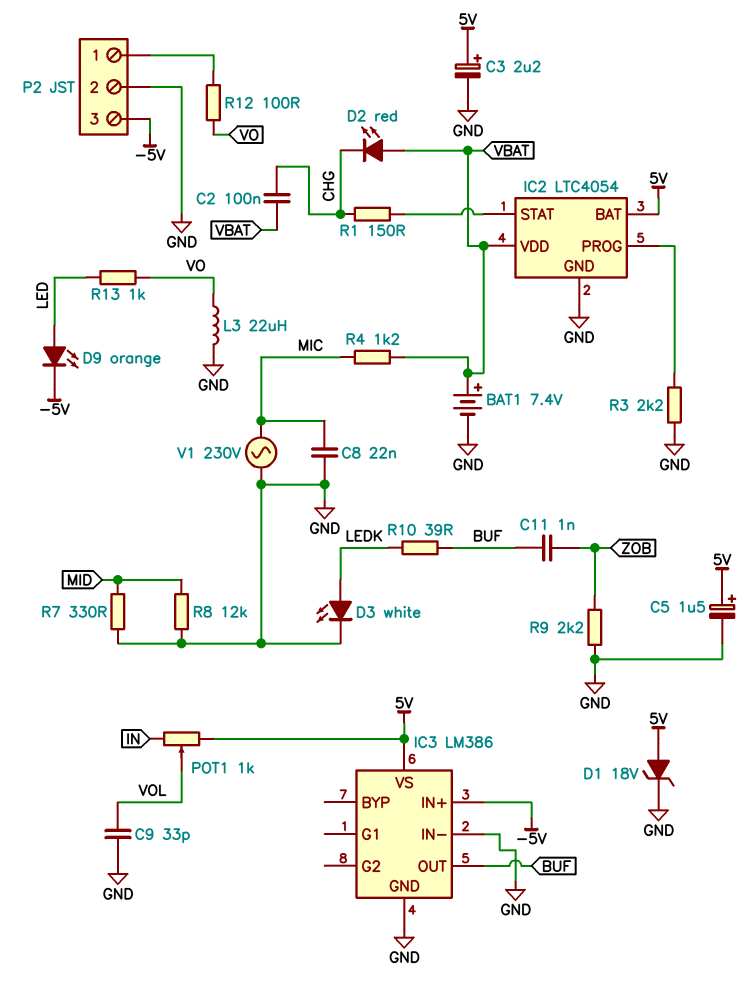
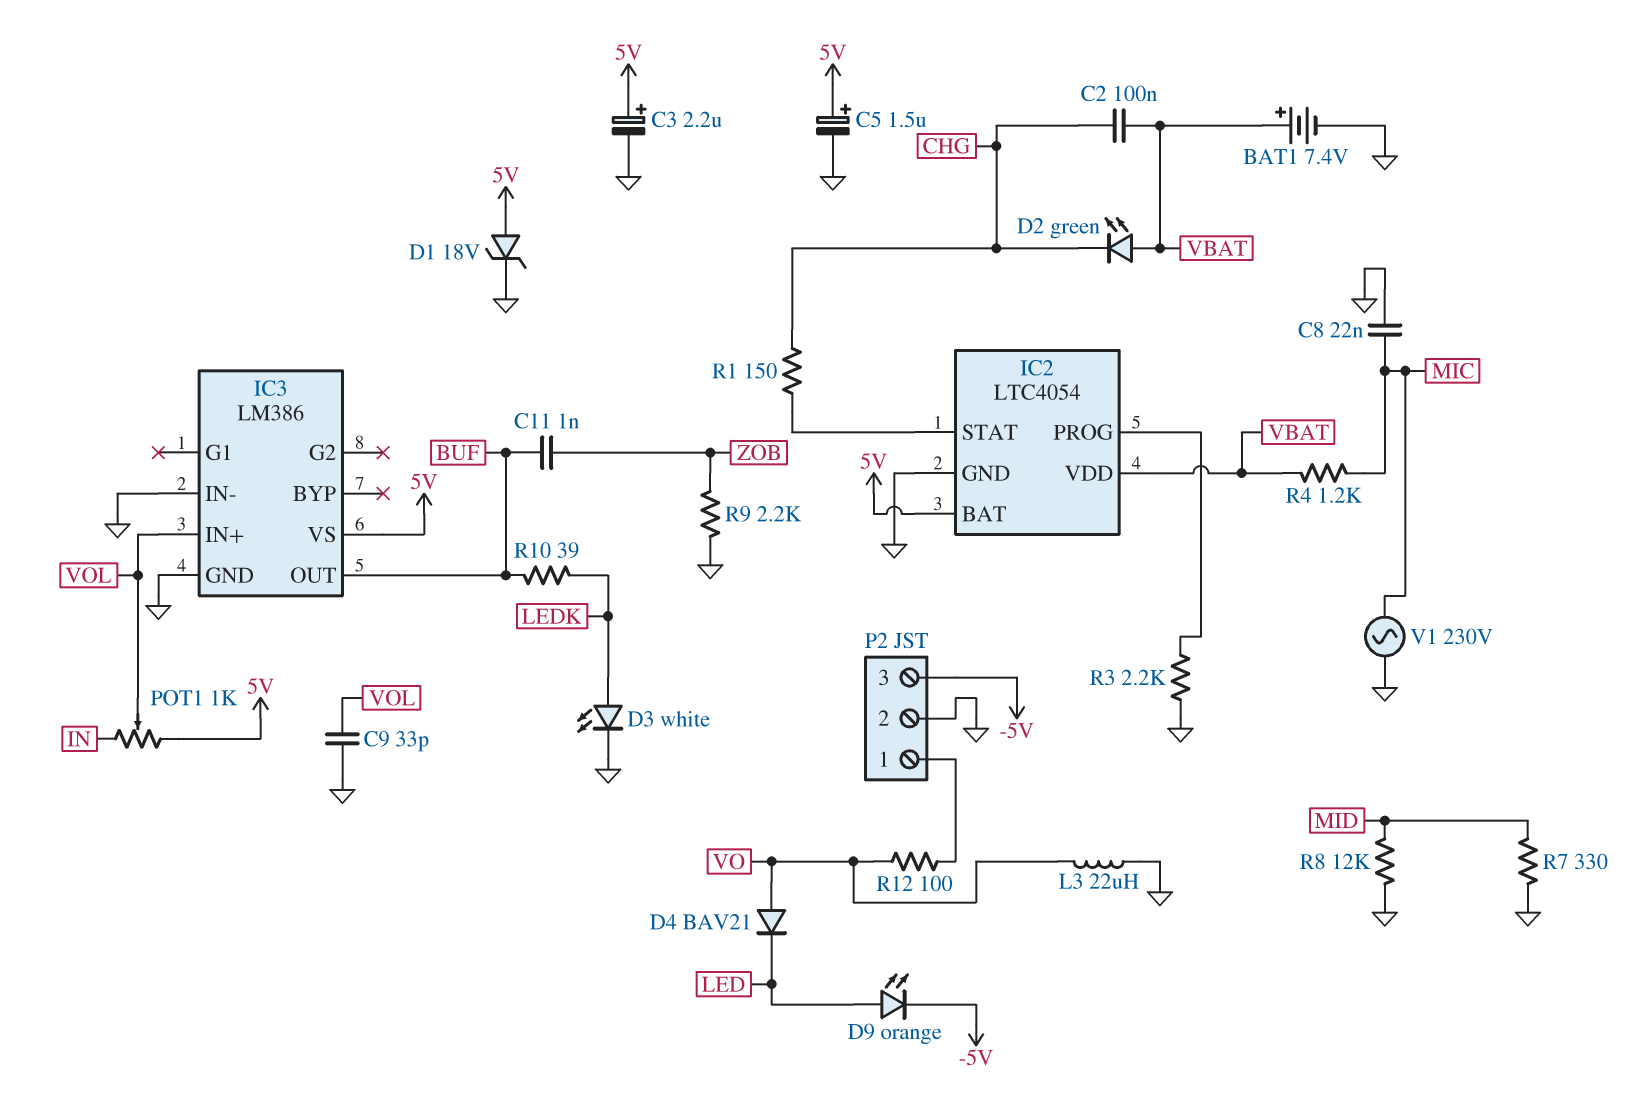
D2: LED red (A VBAT, K CHG) -> LED green (A VBAT, K CHG)
D4: none -> diode BAV21 (A VO, K LED)
IC3 pin IN+: -5V -> VOL
R13: 1k (LED, VO) -> none

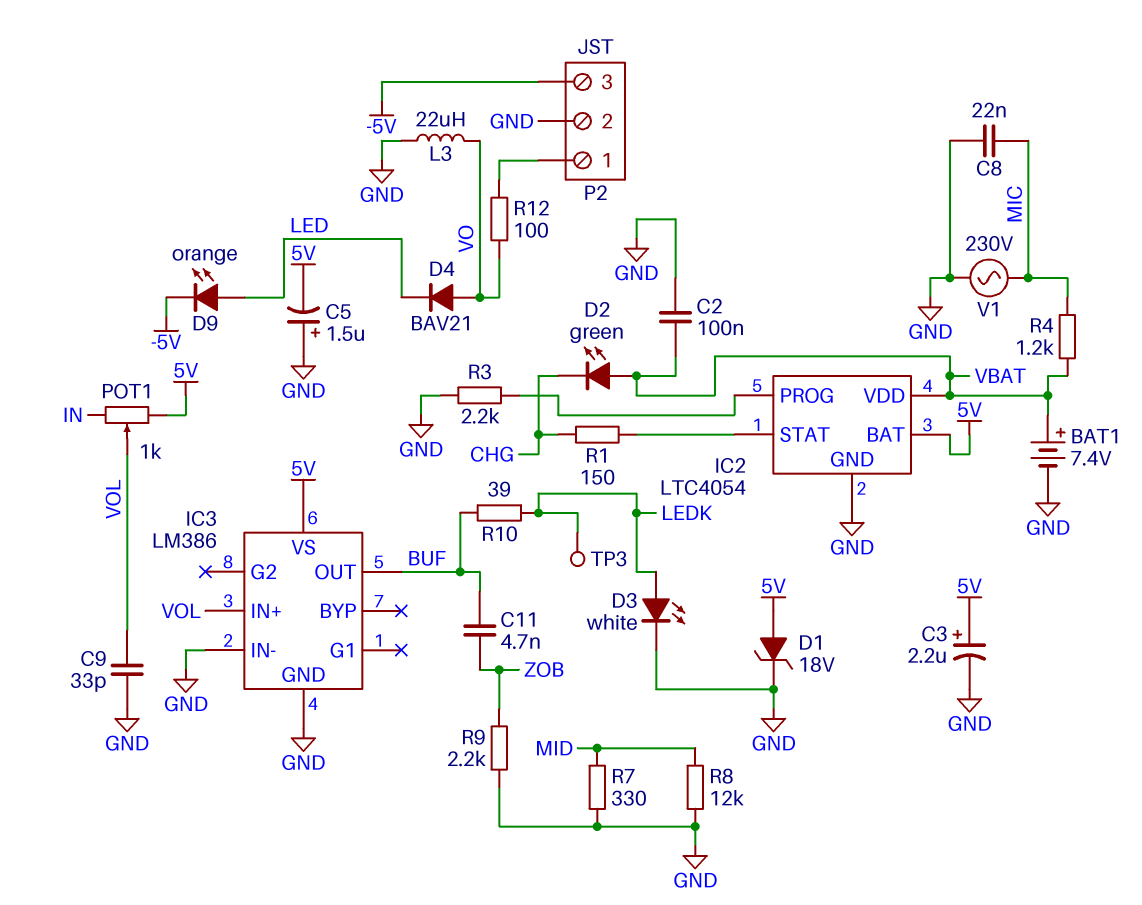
C2: 100nF (CHG, VBAT) -> 100nF (GND, VBAT)
C5: 1.5uF (plus 5V, minus GND) -> 1.5uF (plus GND, minus 5V)
C11: 1nF (BUF, ZOB) -> 4.7nF (BUF, ZOB)
TP3: none -> test point (LEDK)

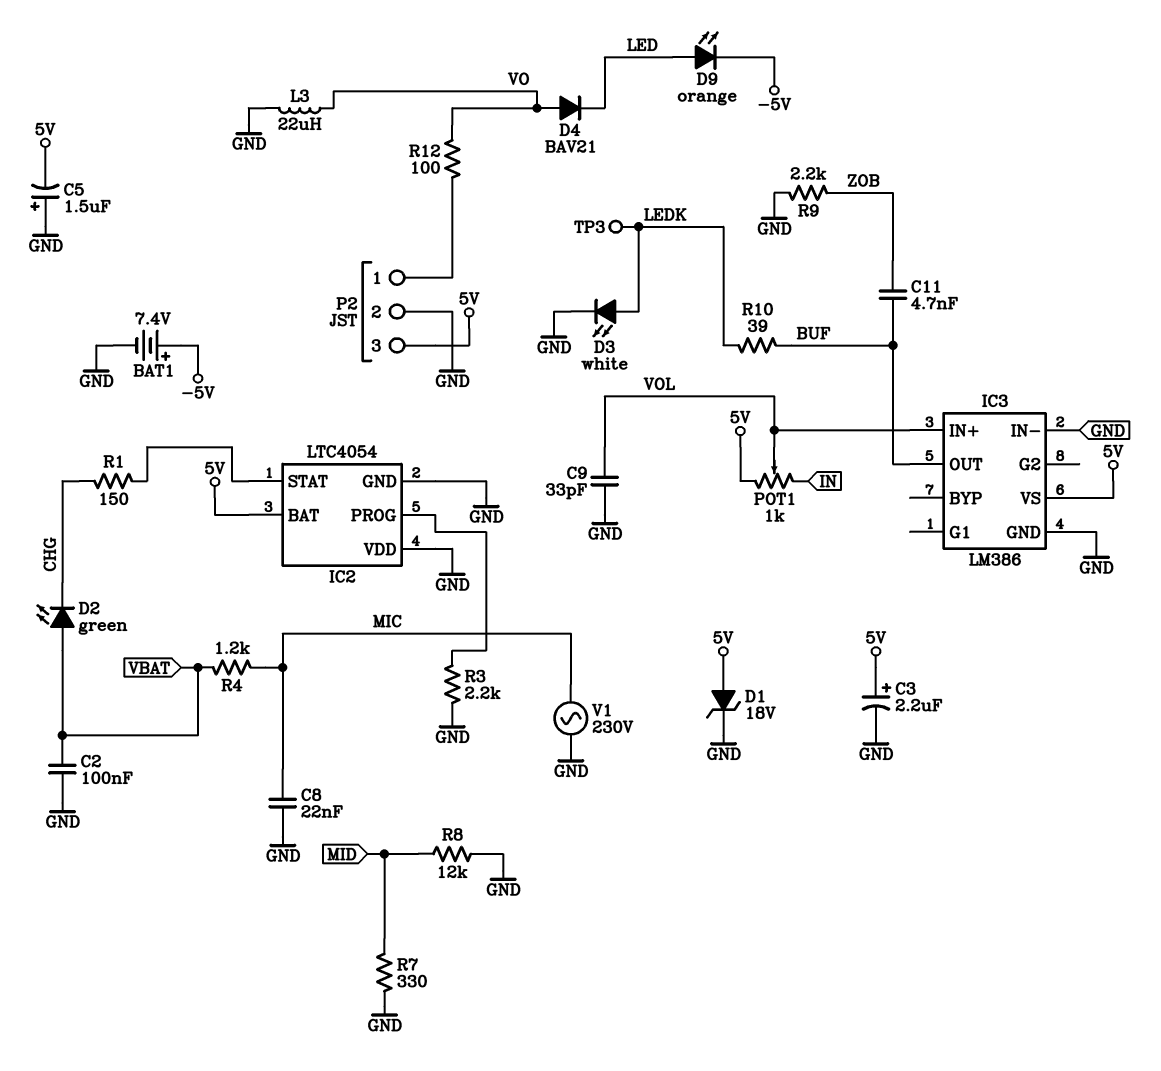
BAT1: 7.4V (plus VBAT, minus GND) -> 7.4V (plus -5V, minus GND)
IC2 pin VDD: VBAT -> GND
P2 pin 3: -5V -> 5V

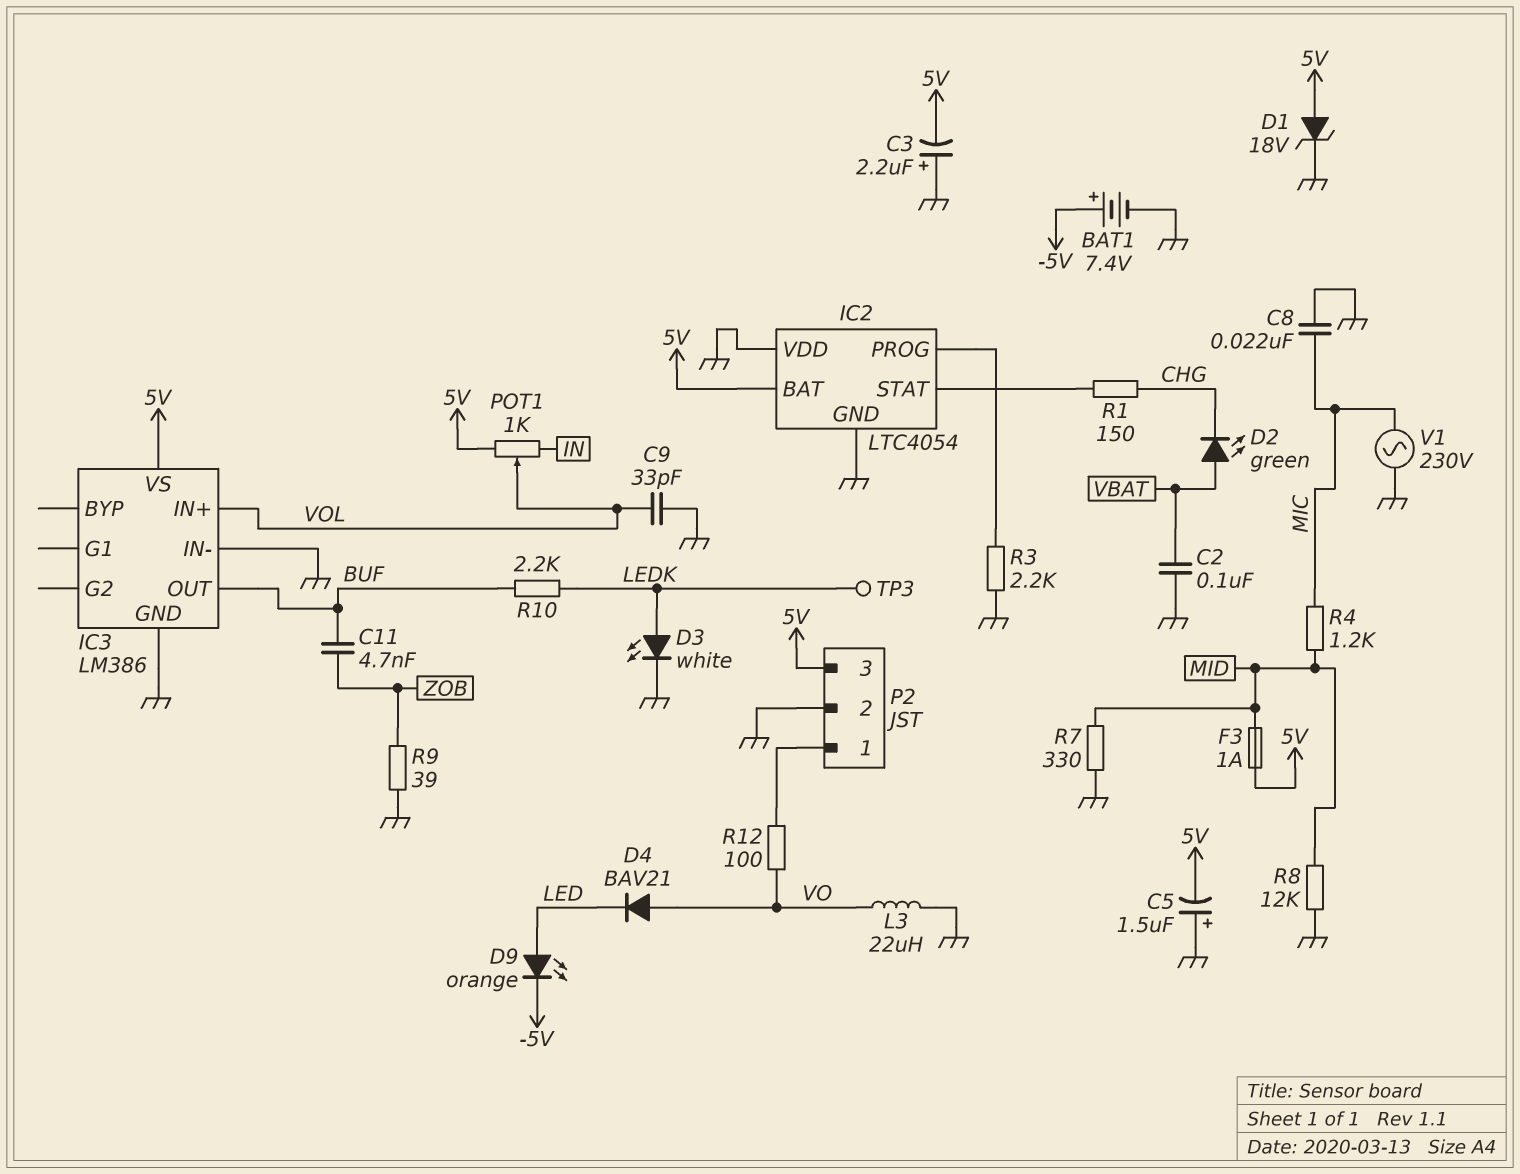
C3: 2.2uF (plus 5V, minus GND) -> 2.2uF (plus GND, minus 5V)
F3: none -> 1A (5V, MID)
R4: 1.2k (MIC, VBAT) -> 1.2k (MIC, MID)
R9: 2.2k (GND, ZOB) -> 39 (GND, ZOB)
R10: 39 (BUF, LEDK) -> 2.2k (BUF, LEDK)

